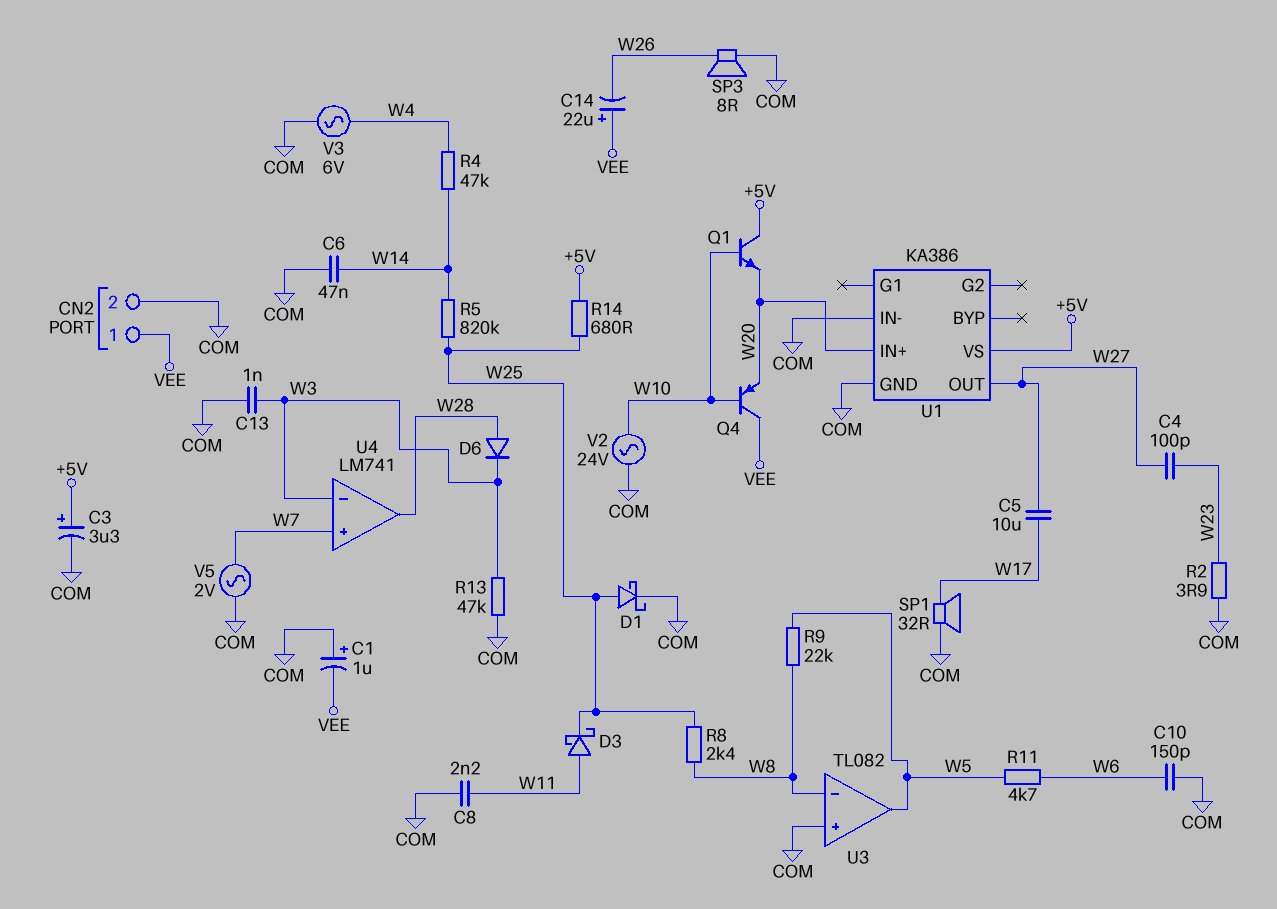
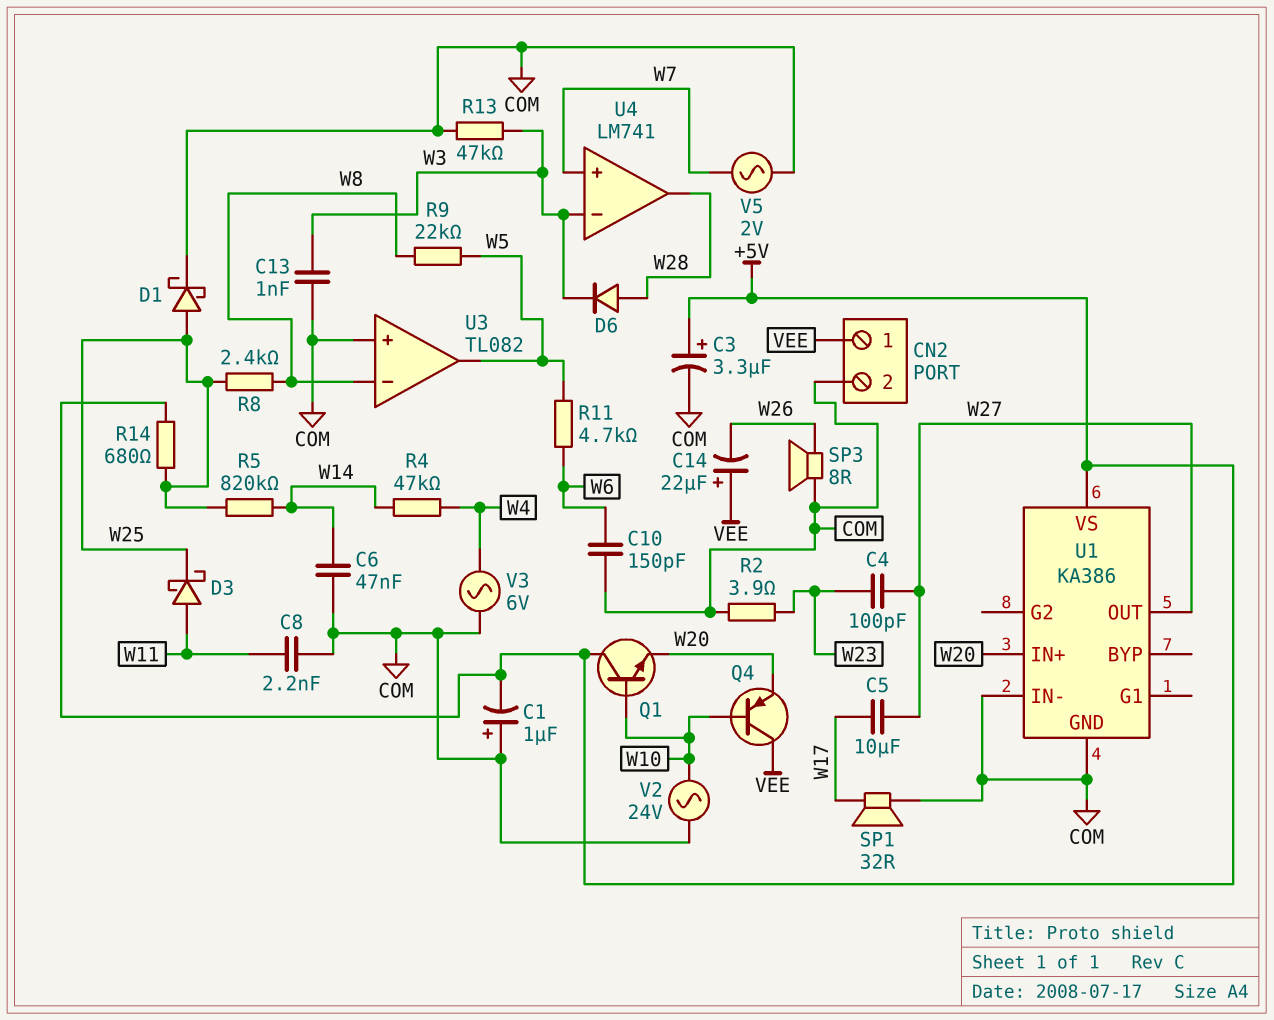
C1: 1uF (plus COM, minus VEE) -> 1uF (plus COM, minus +5V)

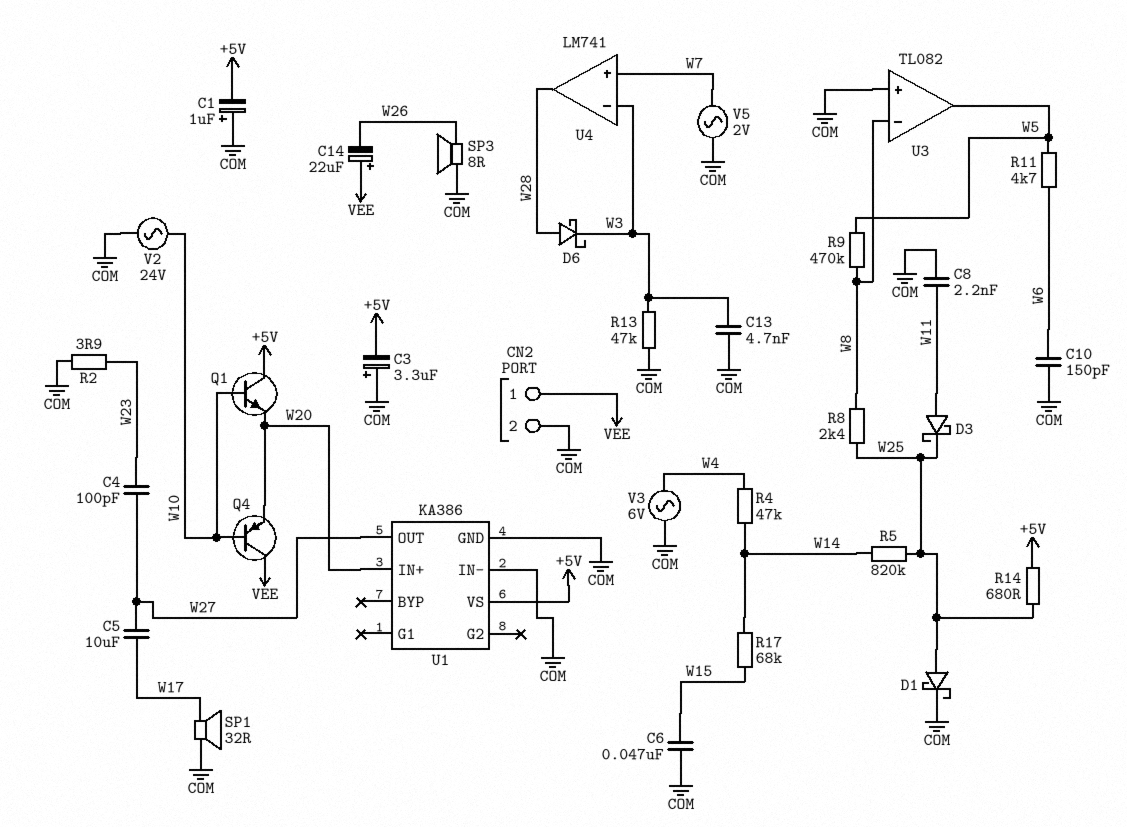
C3: 3.3uF (plus +5V, minus COM) -> 3.3uF (plus COM, minus +5V)
C6: 47nF (COM, W14) -> 47nF (COM, W15)
C13: 1nF (COM, W3) -> 4.7nF (COM, W3)
D6: diode (A W28, K W3) -> schottky (A W28, K W3)
R9: 22k (W5, W8) -> 470k (W5, W8)
R17: none -> 68k (W14, W15)

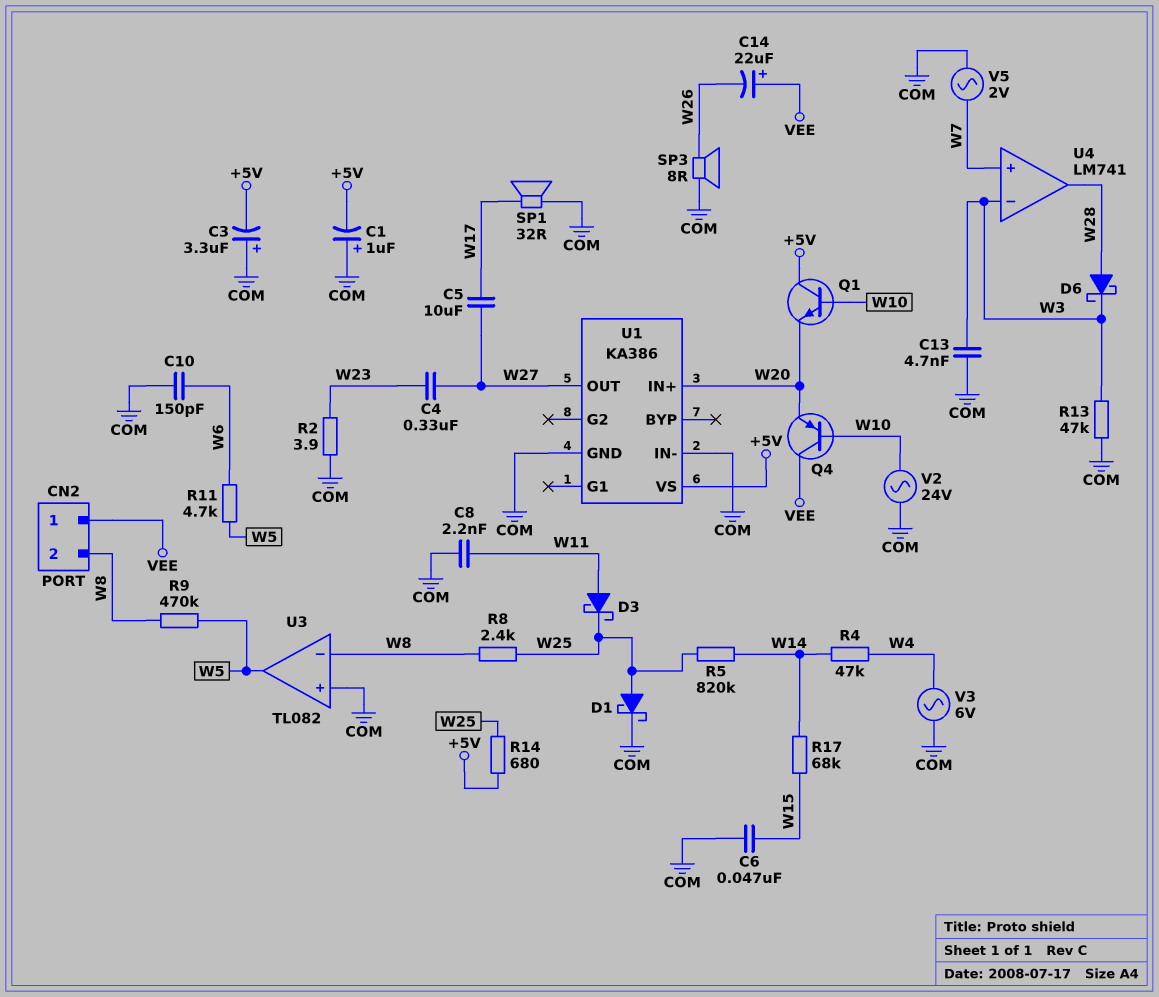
C4: 100pF (W23, W27) -> 330nF (W23, W27)
CN2 pin 2: COM -> W8

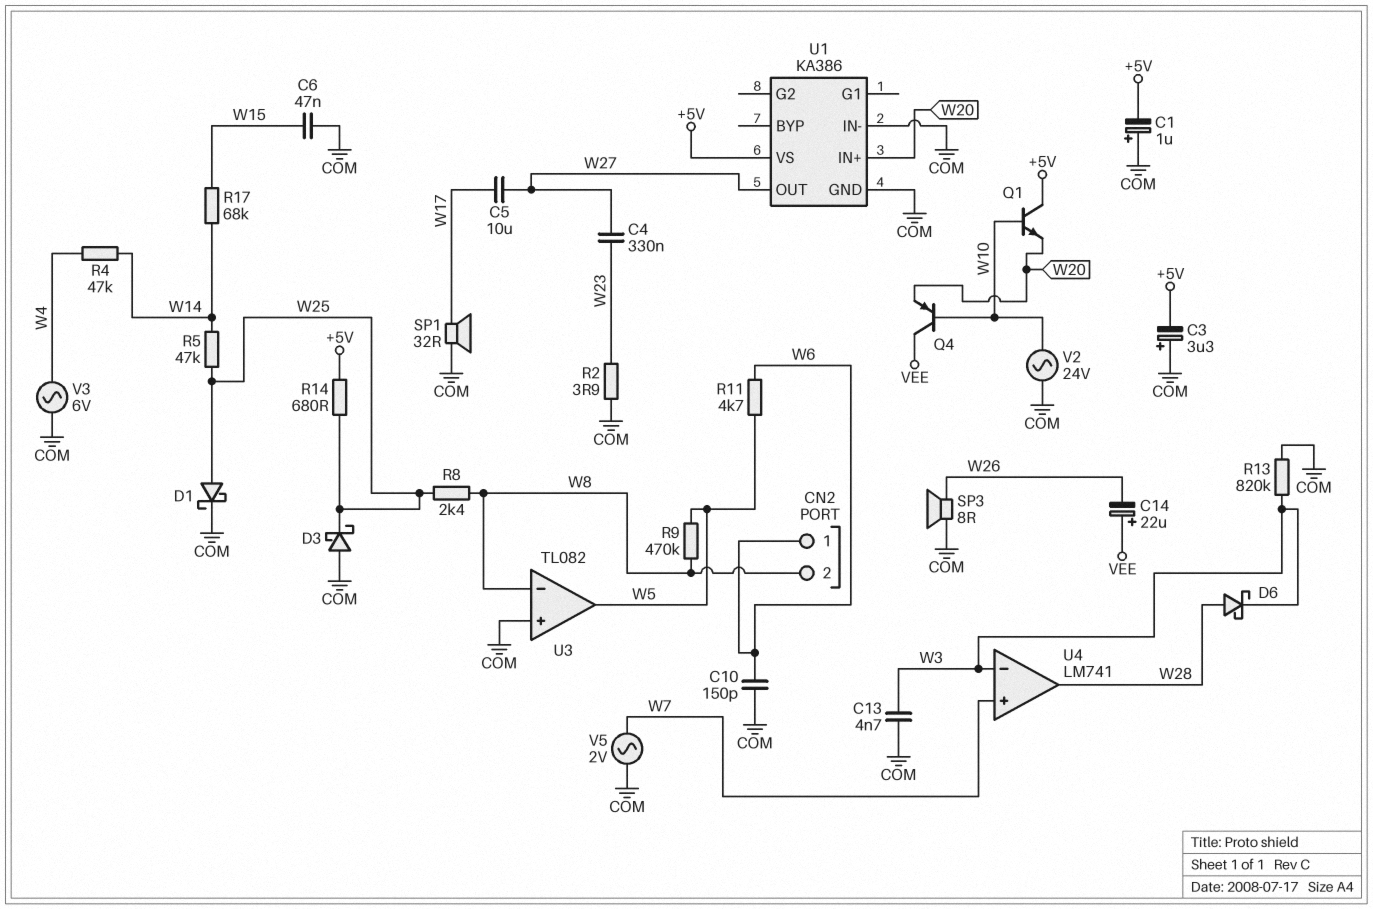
C8: 2.2nF (COM, W11) -> none
CN2 pin 1: VEE -> W6
D3: schottky (A W11, K W25) -> schottky (A COM, K W25)
R5: 820k (W14, W25) -> 47k (W14, W25)
R13: 47k (COM, W3) -> 820k (COM, W3)

